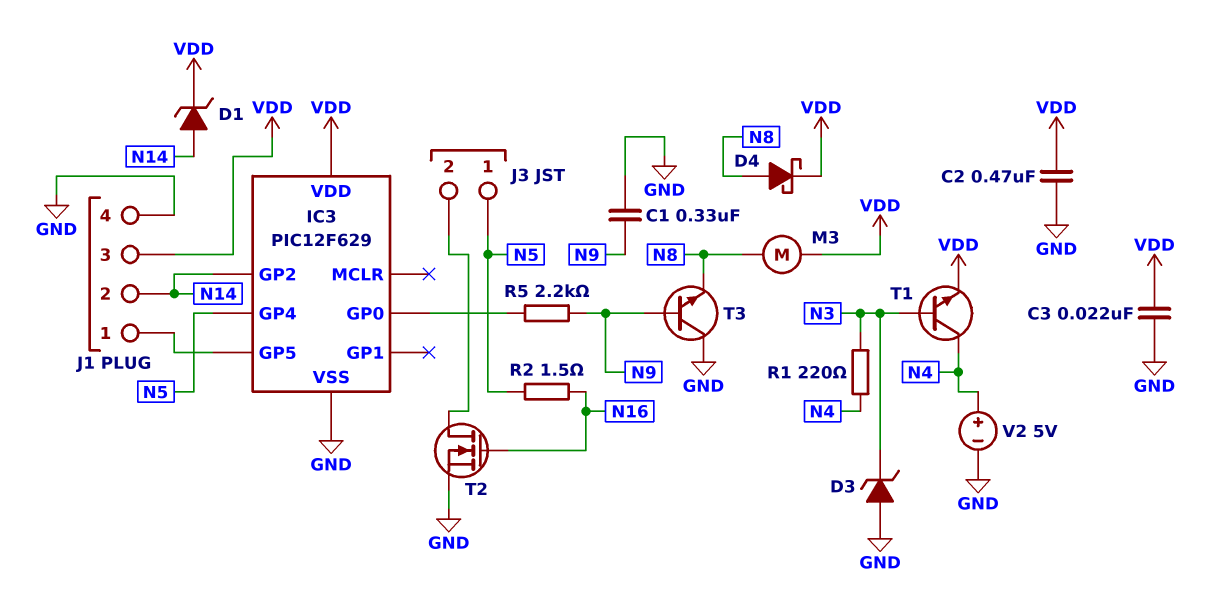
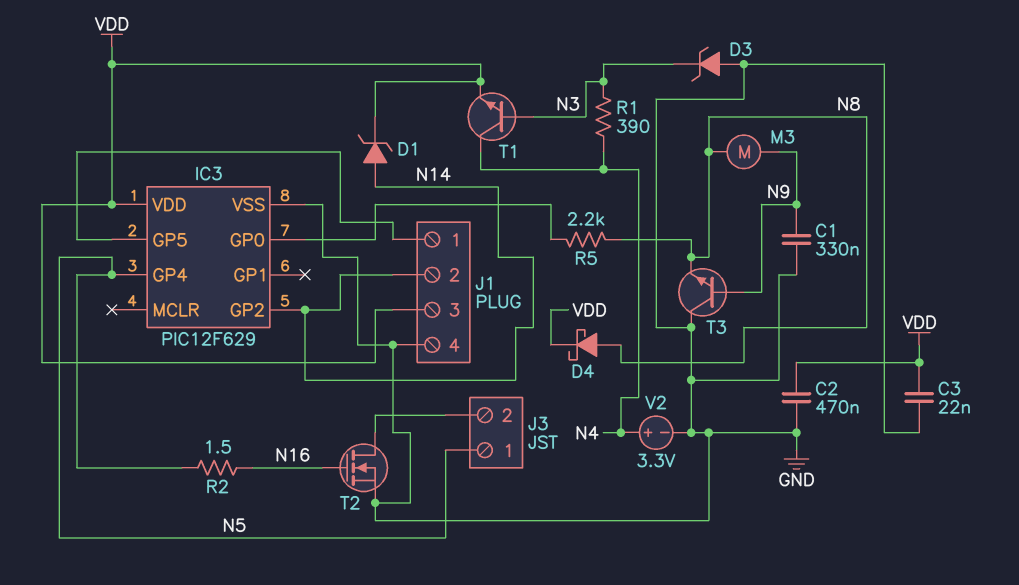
M3: motor (N8, VDD) -> motor (N8, N9)
R1: 220 (N3, N4) -> 390 (N3, N4)
R5: 2.2k (IC3/GP0, N9) -> 2.2k (IC3/GP0, N8)
V2: 5V (plus N4, minus GND) -> 3.3V (plus N4, minus GND)

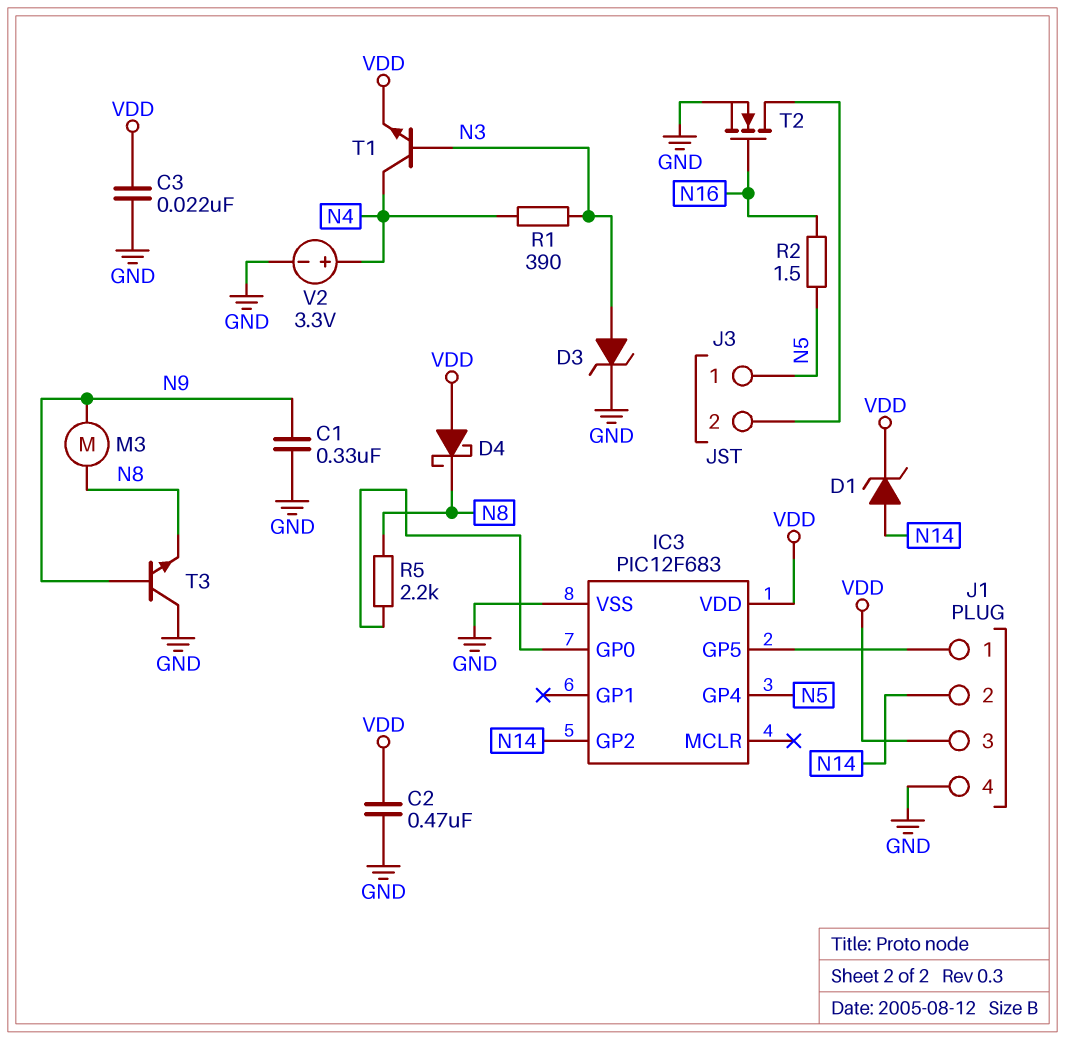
D3: zener (A GND, K N3) -> zener (A N3, K GND)
D4: schottky (A N8, K VDD) -> schottky (A VDD, K N8)
IC3: PIC12F629 -> PIC12F683

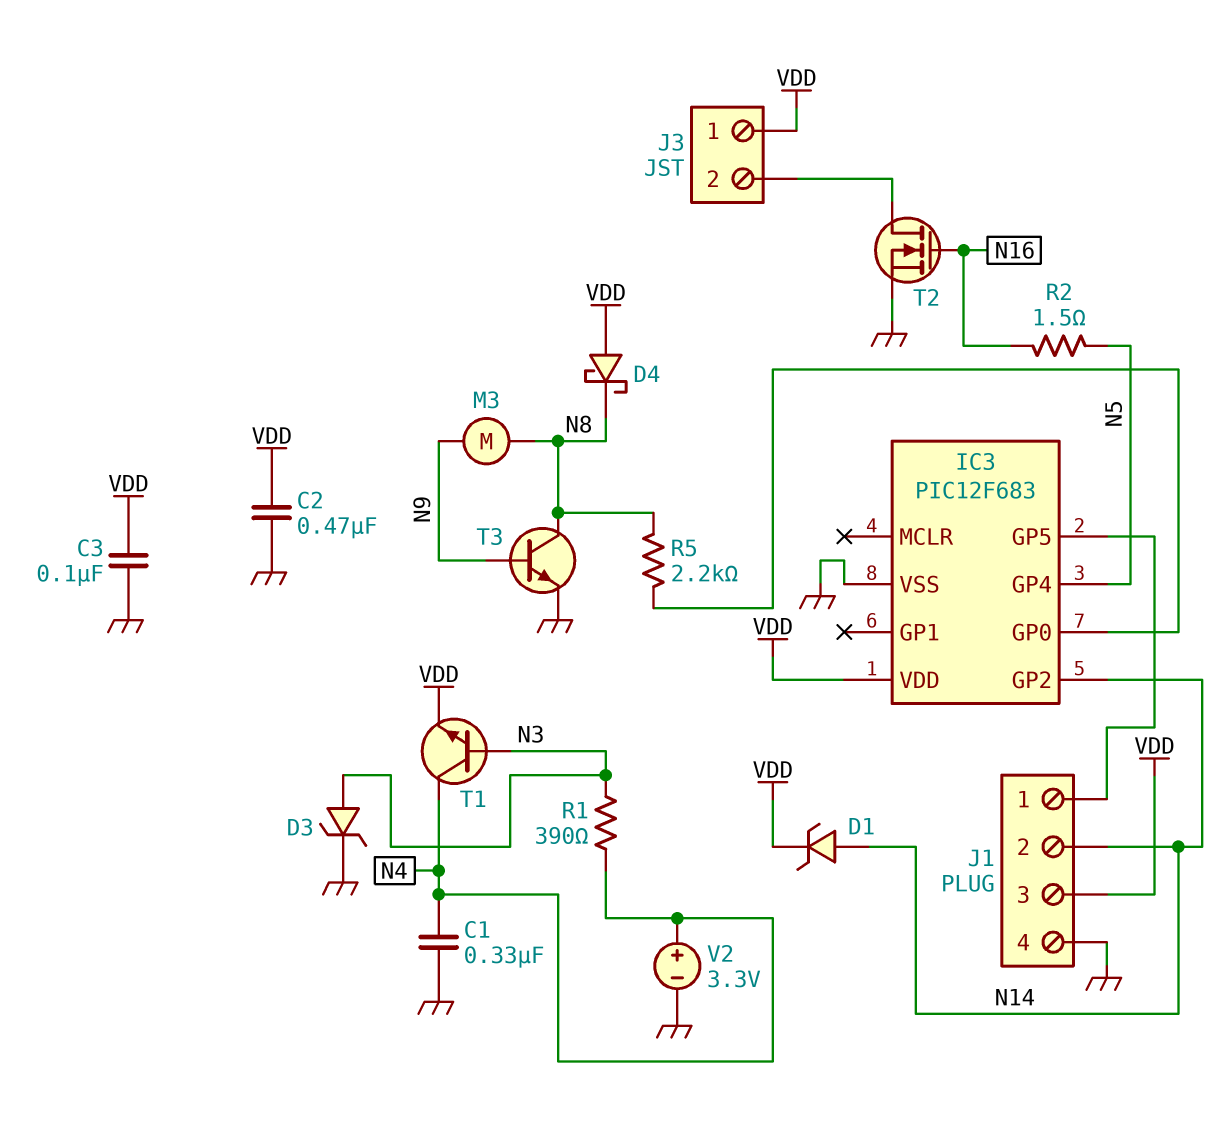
C1: 330nF (GND, N9) -> 330nF (GND, N4)
C3: 22nF (GND, VDD) -> 100nF (GND, VDD)
J3 pin 1: N5 -> VDD
T3: NPN (B N9, C GND, E N8) -> NPN (B N9, C N8, E GND)

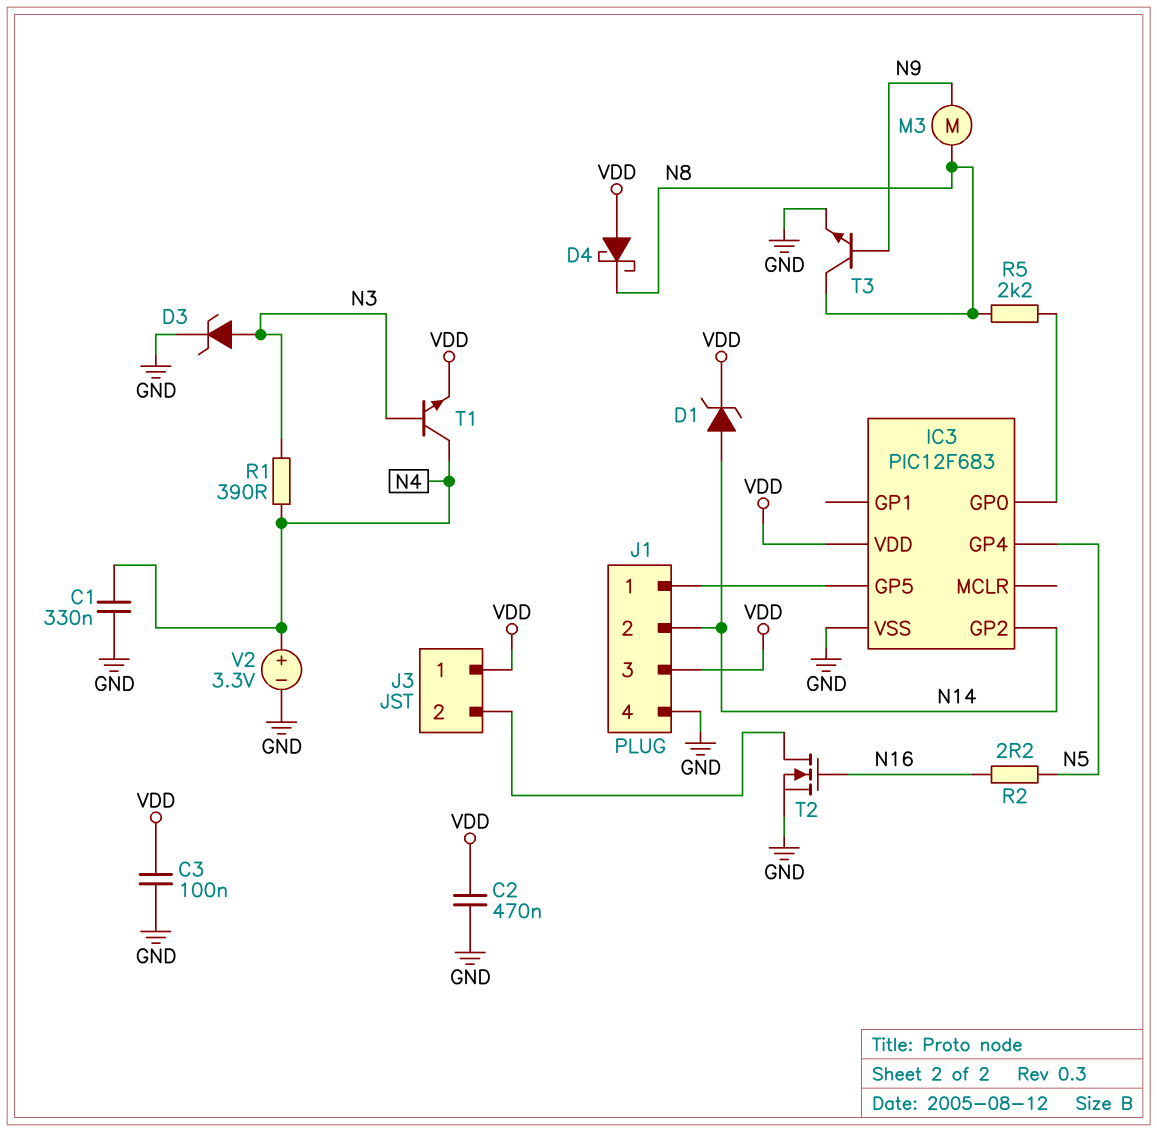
R2: 1.5 (N5, N16) -> 2.2 (N5, N16)

